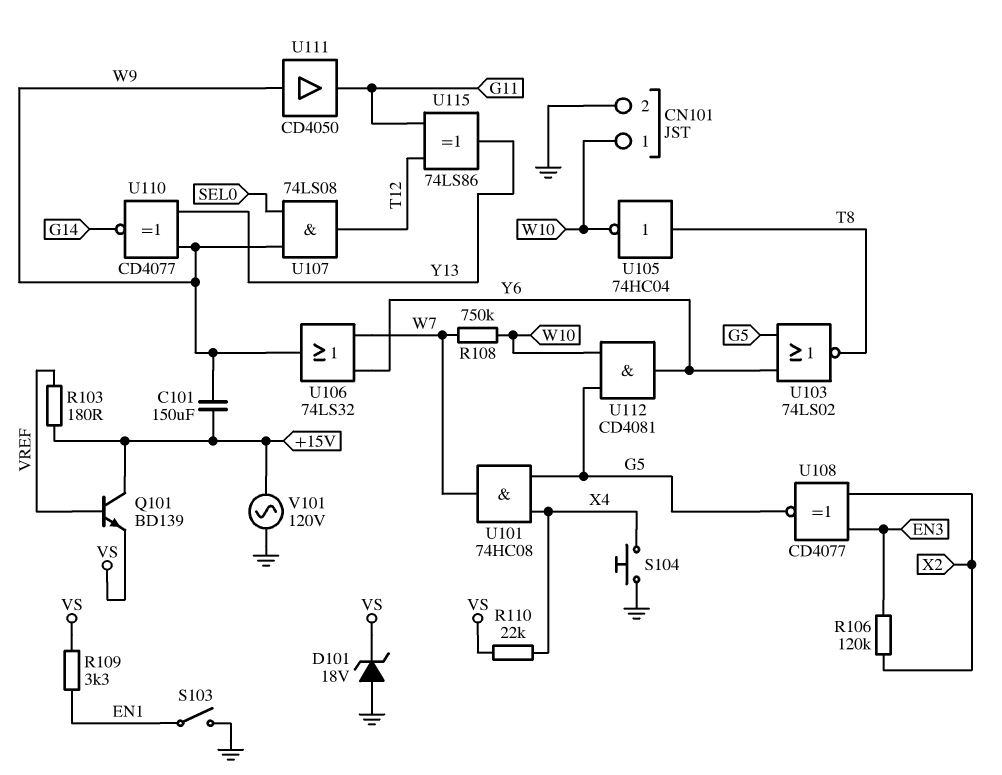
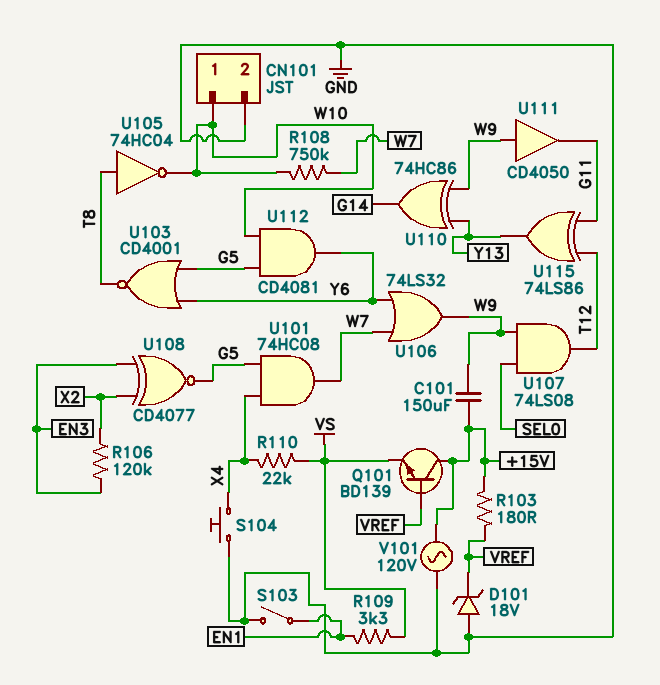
D101: zener 18V (A GND, K VS) -> zener 18V (A GND, K VREF)
U103: NOR 74LS02 (in G5, in Y6, out T8) -> NOR CD4001 (in G5, in Y6, out T8)
U110: XNOR CD4077 (in W9, in Y13, out G14) -> XOR 74HC86 (in W9, in Y13, out G14)

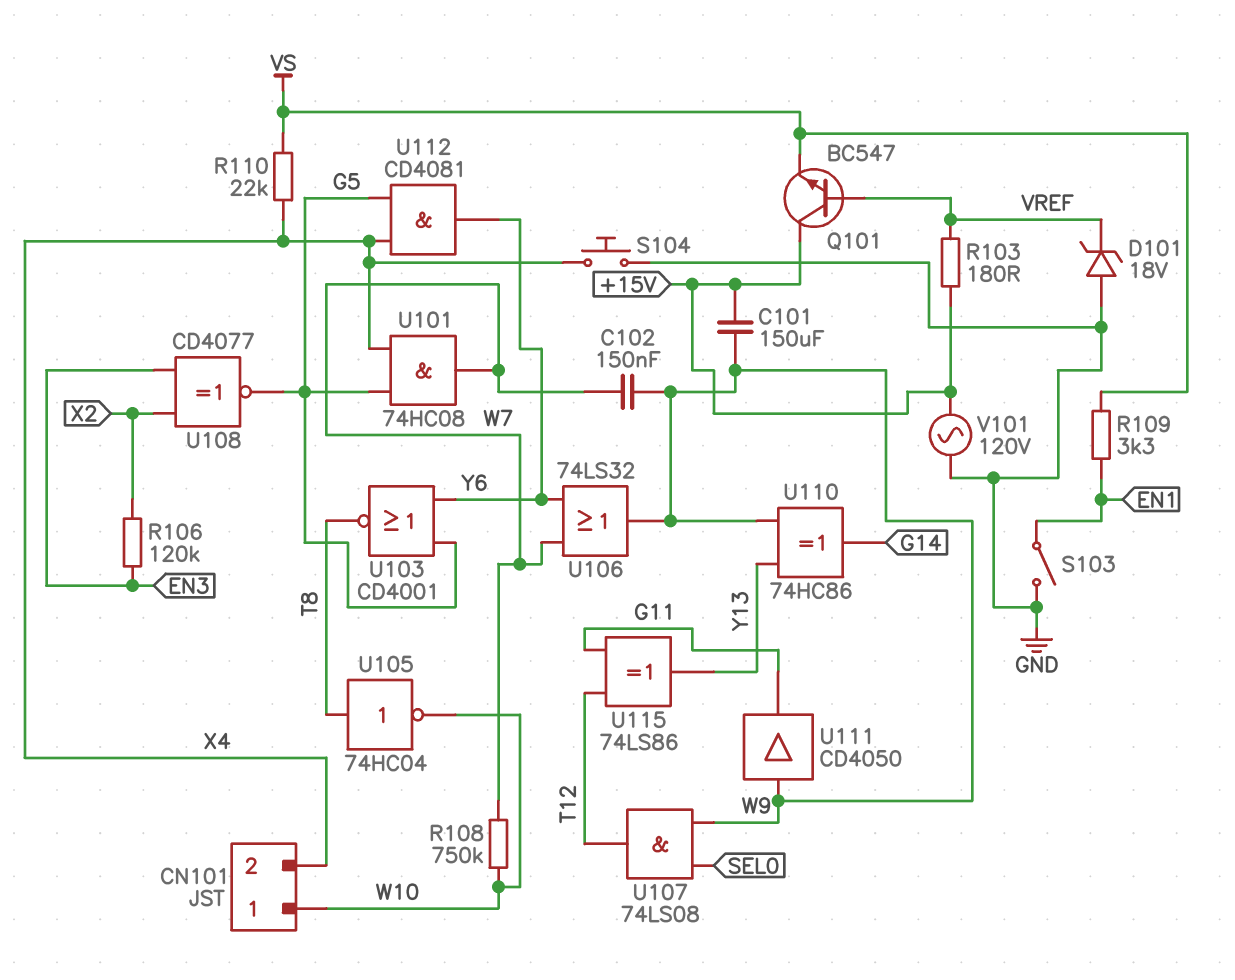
C102: none -> 150nF (W7, W9)
CN101 pin 2: GND -> X4
Q101: NPN BD139 (B VREF, C +15V, E VS) -> NPN BC547 (B VREF, C +15V, E VS)
U112: AND CD4081 (in G5, in W10, out Y6) -> AND CD4081 (in G5, in X4, out Y6)

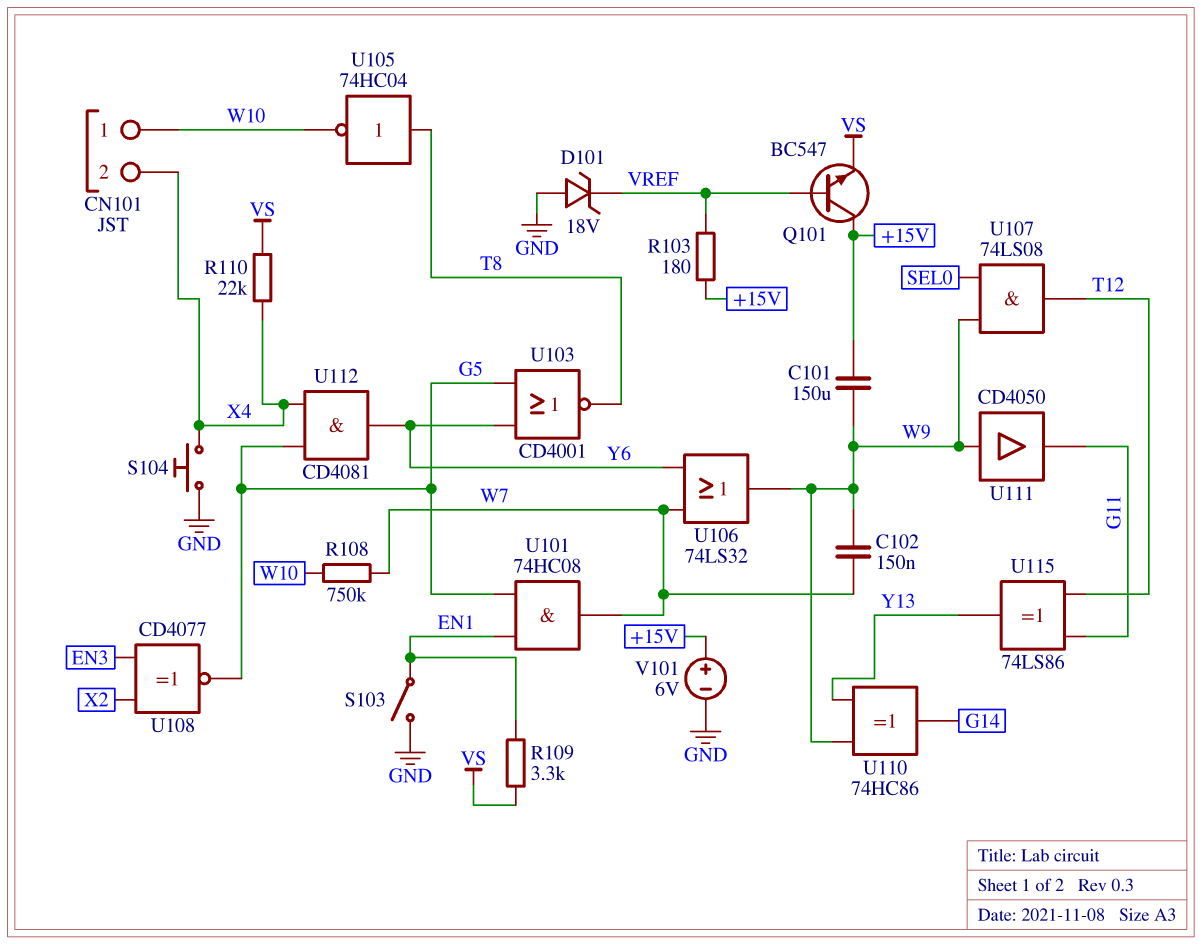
R106: 120k (EN3, X2) -> none
U101: AND 74HC08 (in G5, in X4, out W7) -> AND 74HC08 (in EN1, in G5, out W7)
V101: AC 120V (+15V, GND) -> 6V (plus +15V, minus GND)

